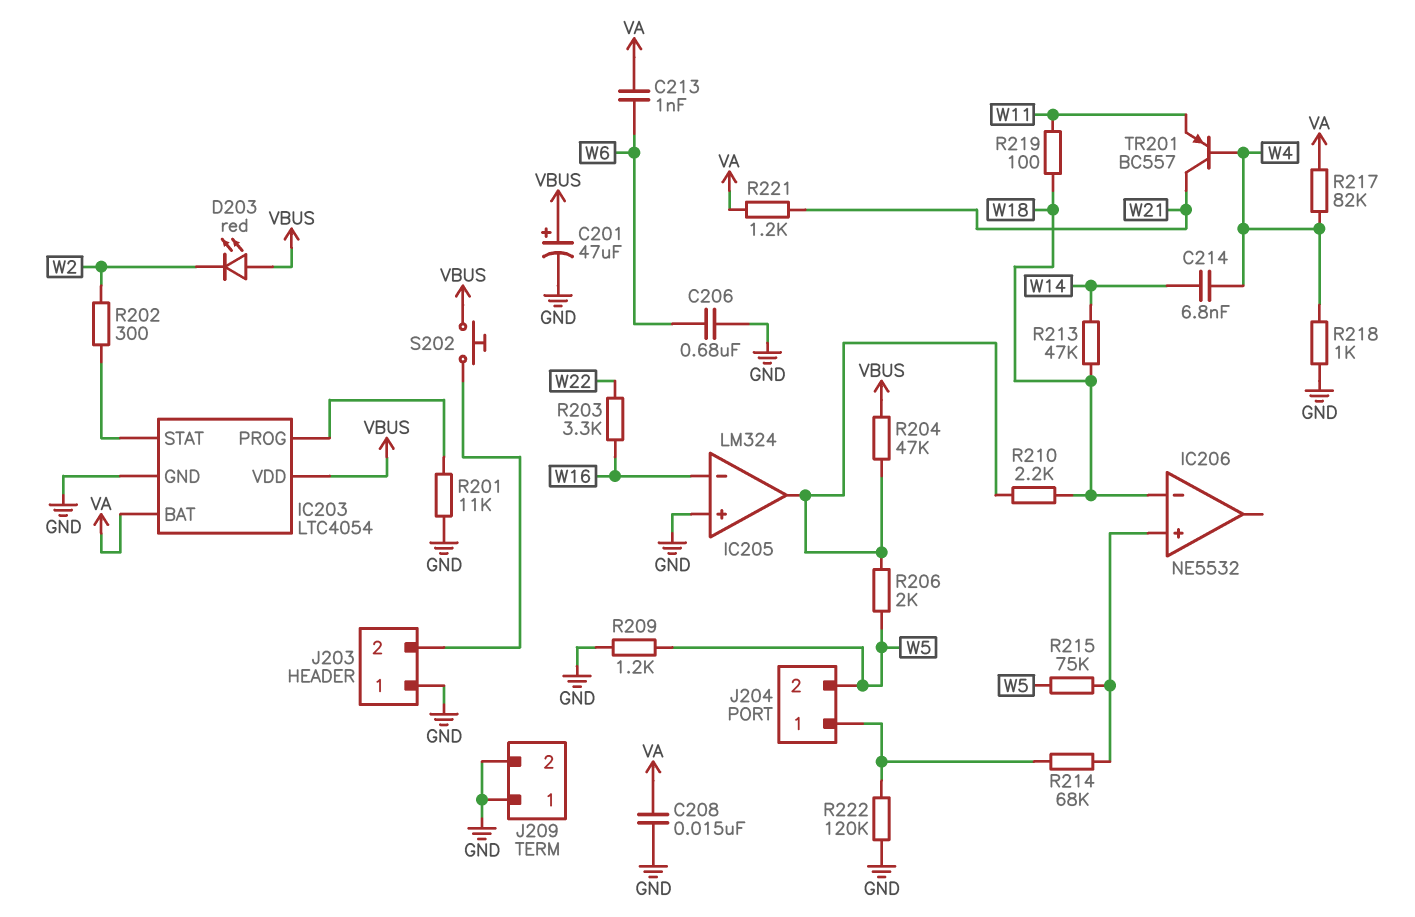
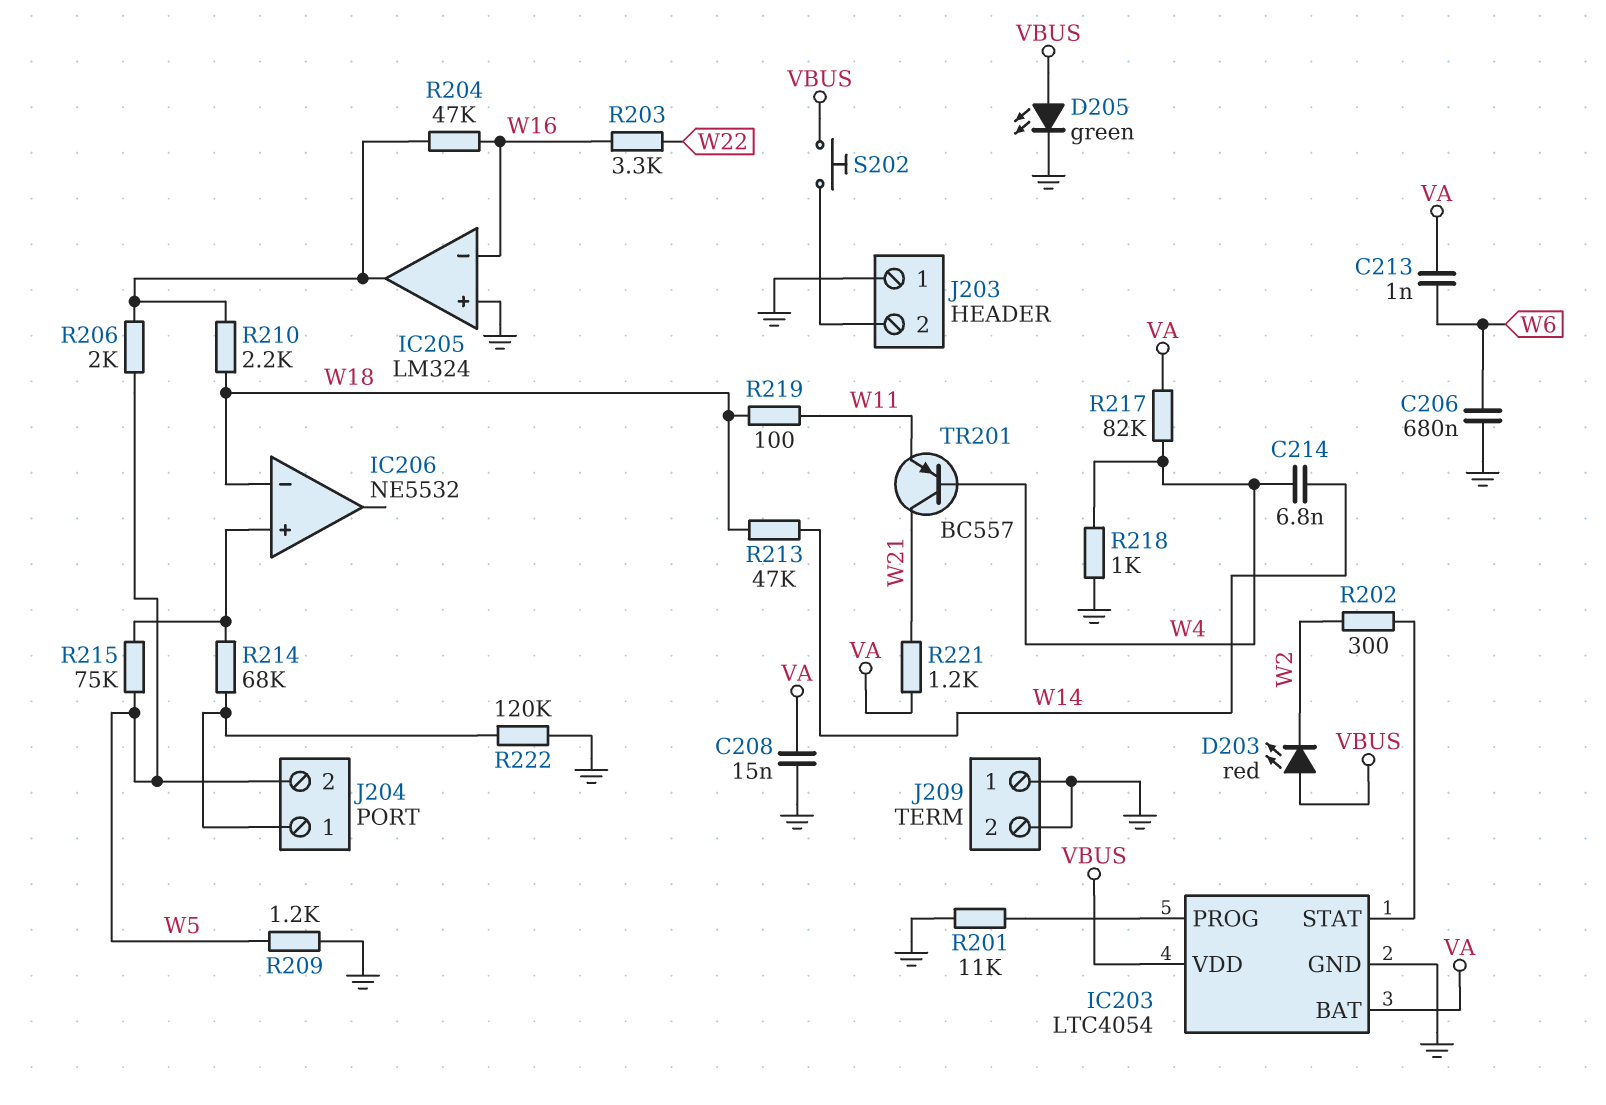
C201: 47uF (plus VBUS, minus GND) -> none
D205: none -> LED green (A VBUS, K GND)
R204: 47k (IC205/out, VBUS) -> 47k (IC205/out, W16)

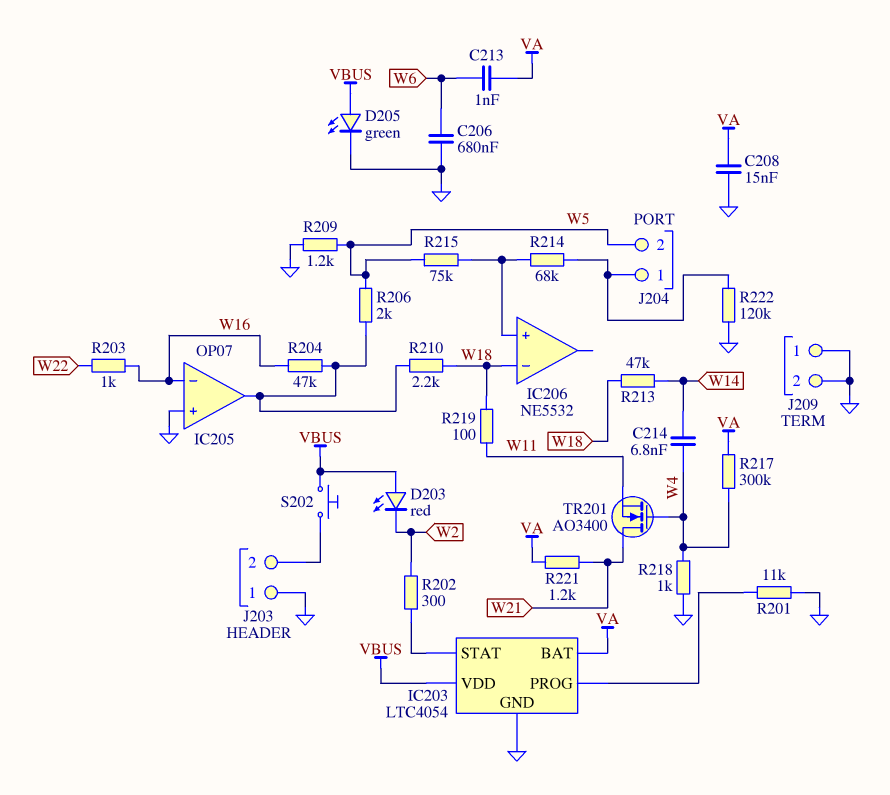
IC205: LM324 -> OP07
R203: 3.3k (W16, W22) -> 1k (W16, W22)
R217: 82k (VA, W4) -> 300k (VA, W4)
TR201: PNP BC557 (B W4, C W21, E W11) -> NMOS AO3400 (G W4, D W21, S W11)

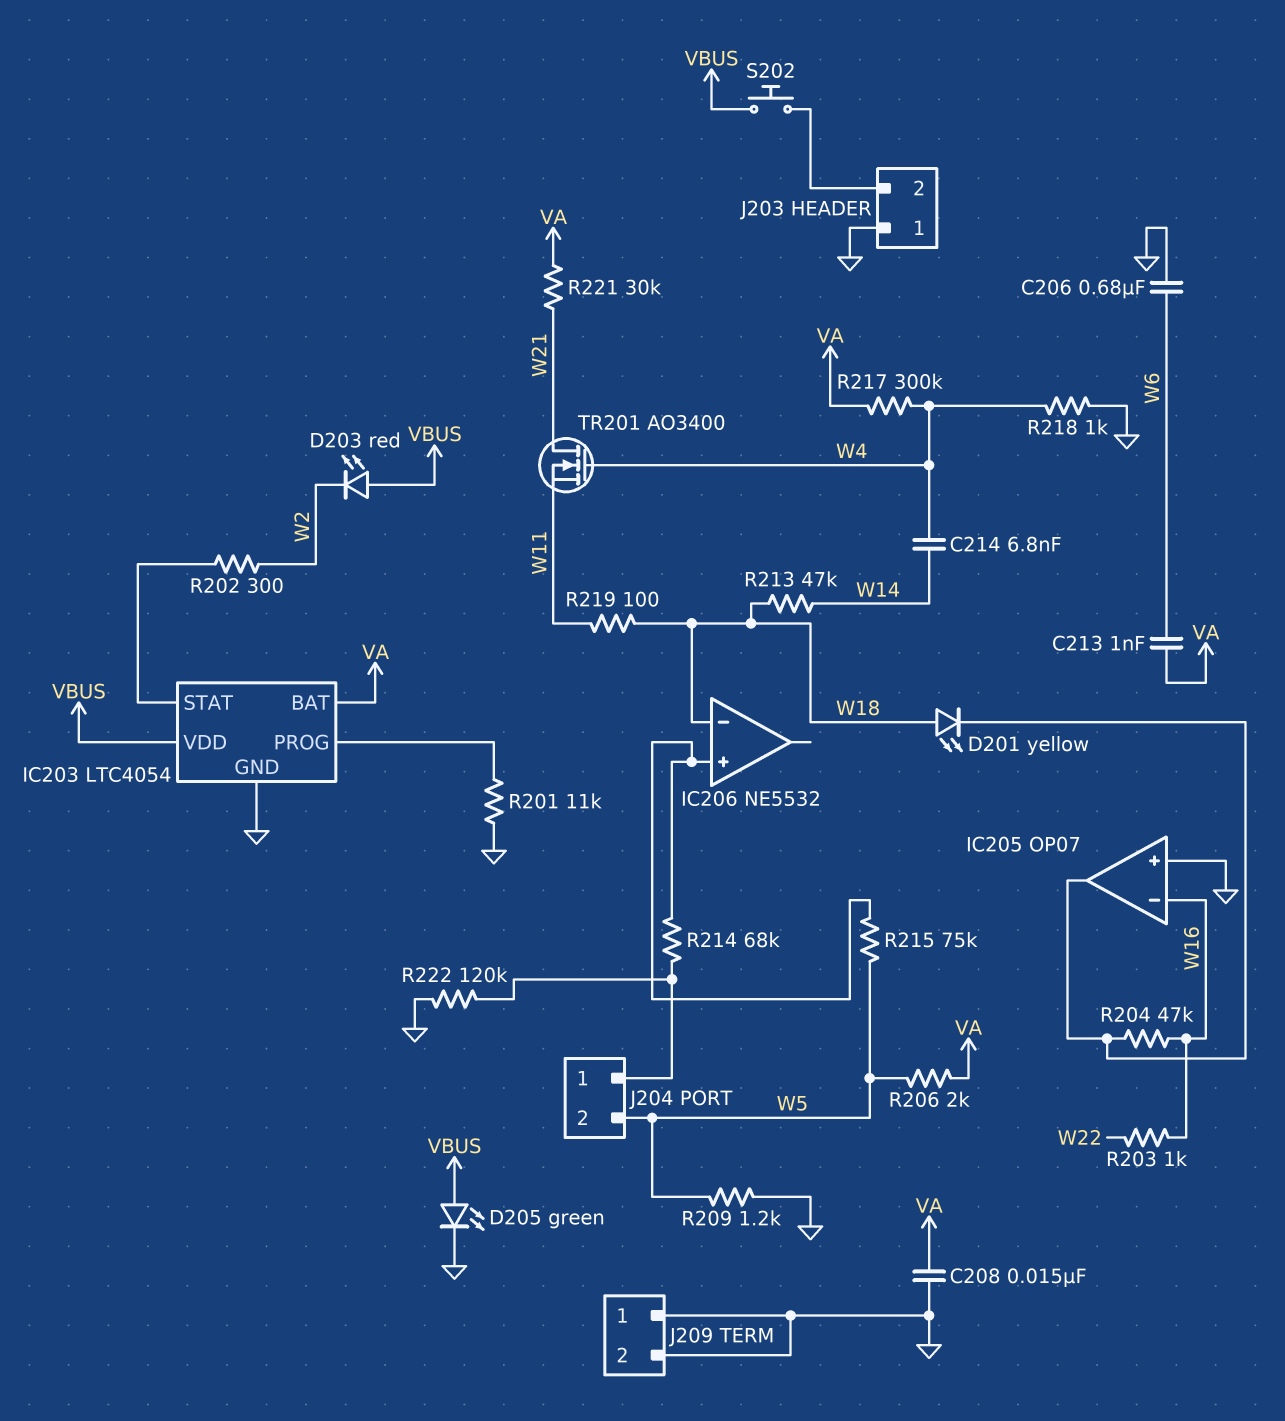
D201: none -> LED yellow (A W18, K IC205/out)
R206: 2k (IC205/out, W5) -> 2k (VA, W5)
R210: 2.2k (IC205/out, W18) -> none
R221: 1.2k (VA, W21) -> 30k (VA, W21)

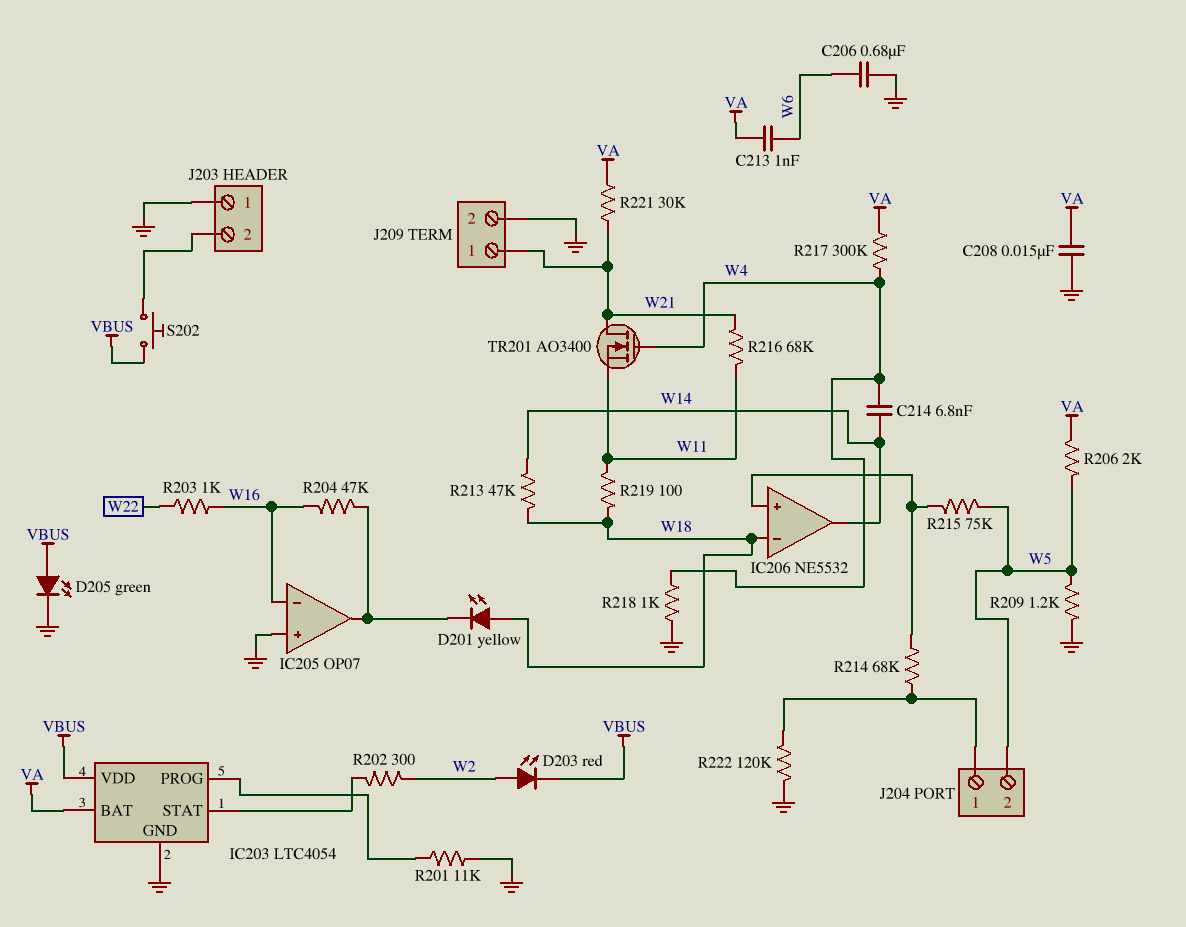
D203: LED red (A VBUS, K W2) -> LED red (A W2, K VBUS)
IC206 pin out: none -> W14
J209 pin 1: GND -> W21
R216: none -> 68k (W11, W21)

